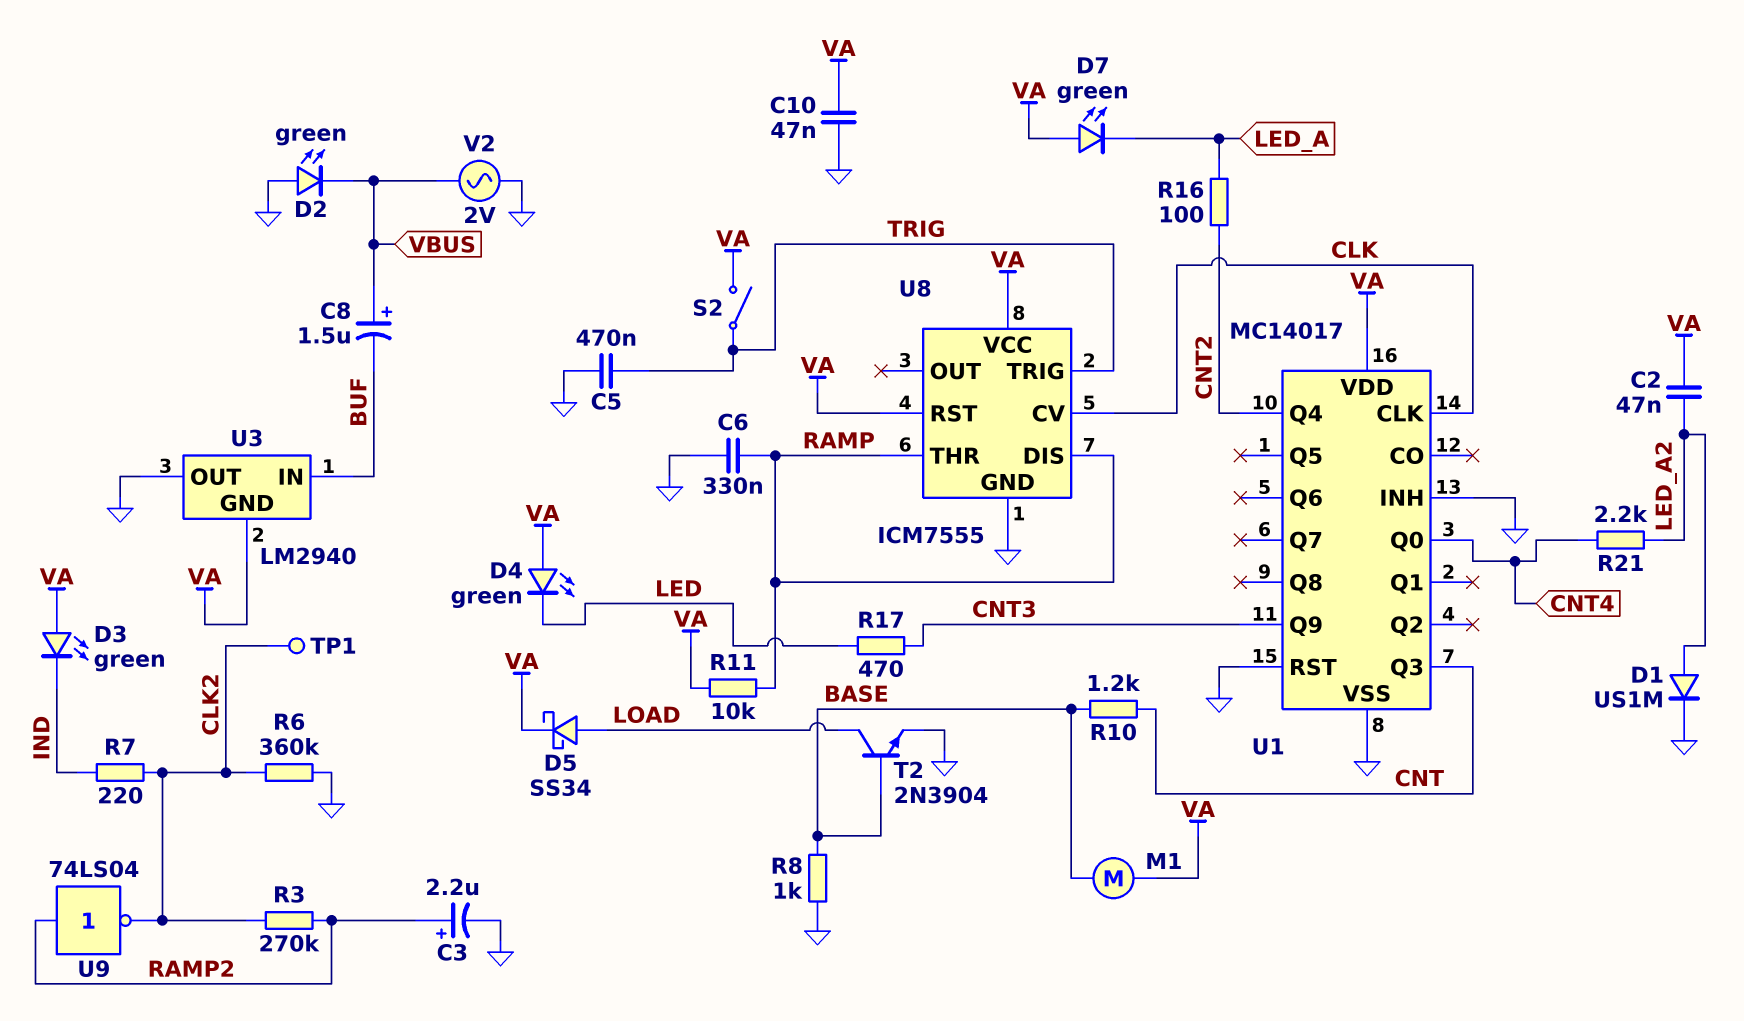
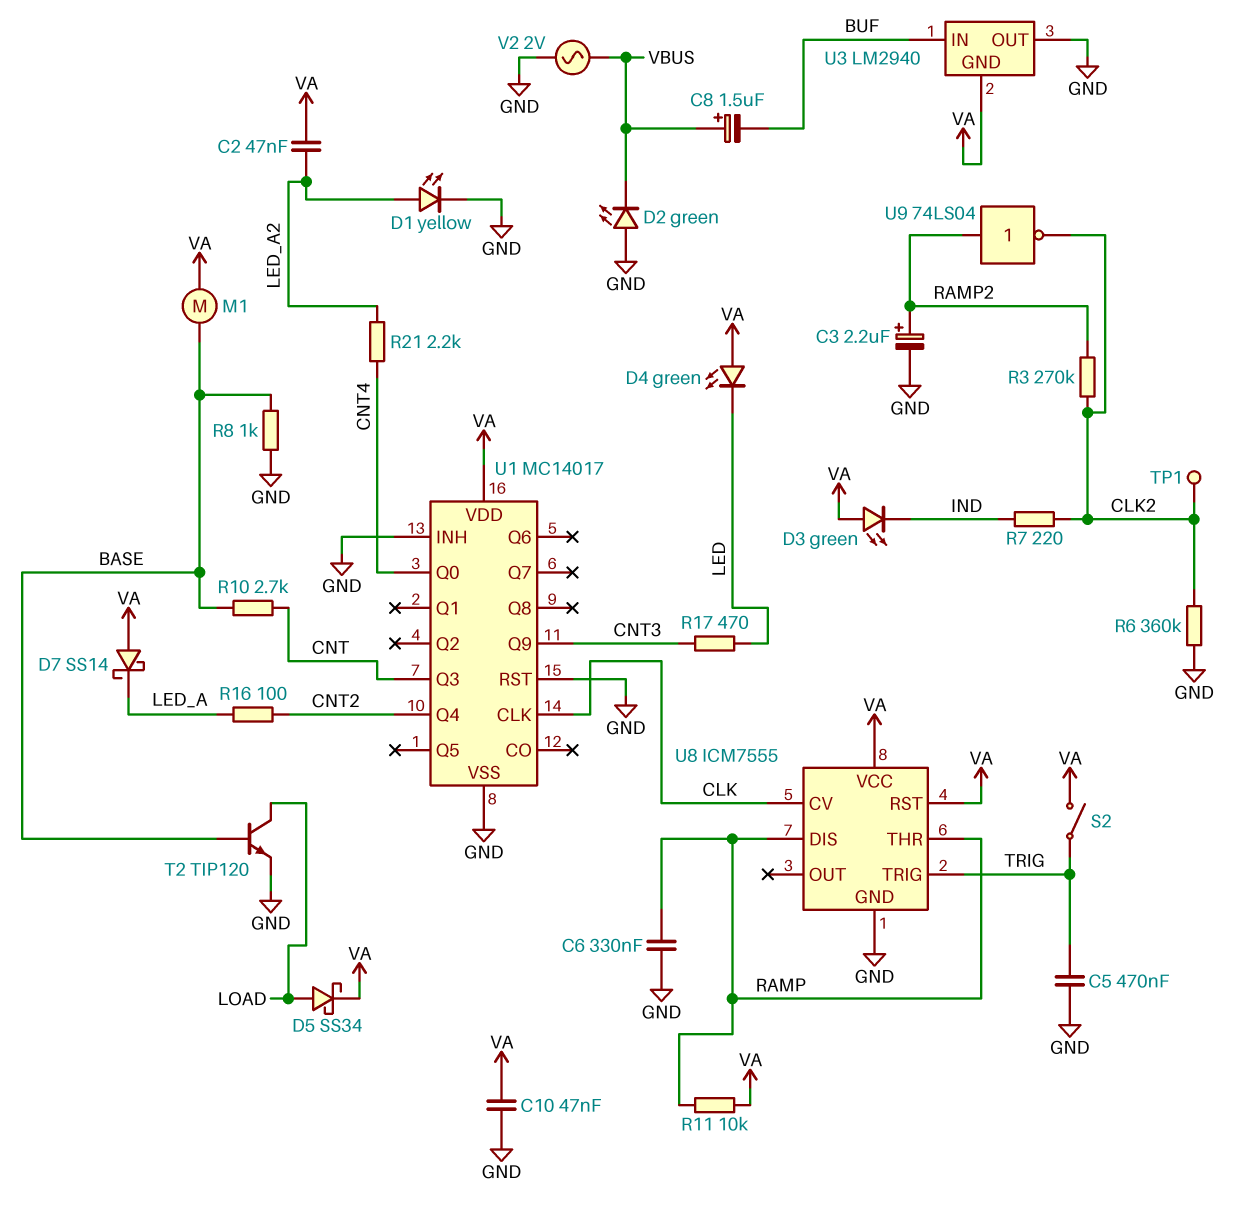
D1: diode US1M (A LED_A2, K GND) -> LED yellow (A LED_A2, K GND)
D7: LED green (A VA, K LED_A) -> schottky SS14 (A VA, K LED_A)
R10: 1.2k (BASE, CNT) -> 2.7k (BASE, CNT)
T2: NPN 2N3904 (B BASE, C LOAD, E GND) -> NPN TIP120 (B BASE, C LOAD, E GND)

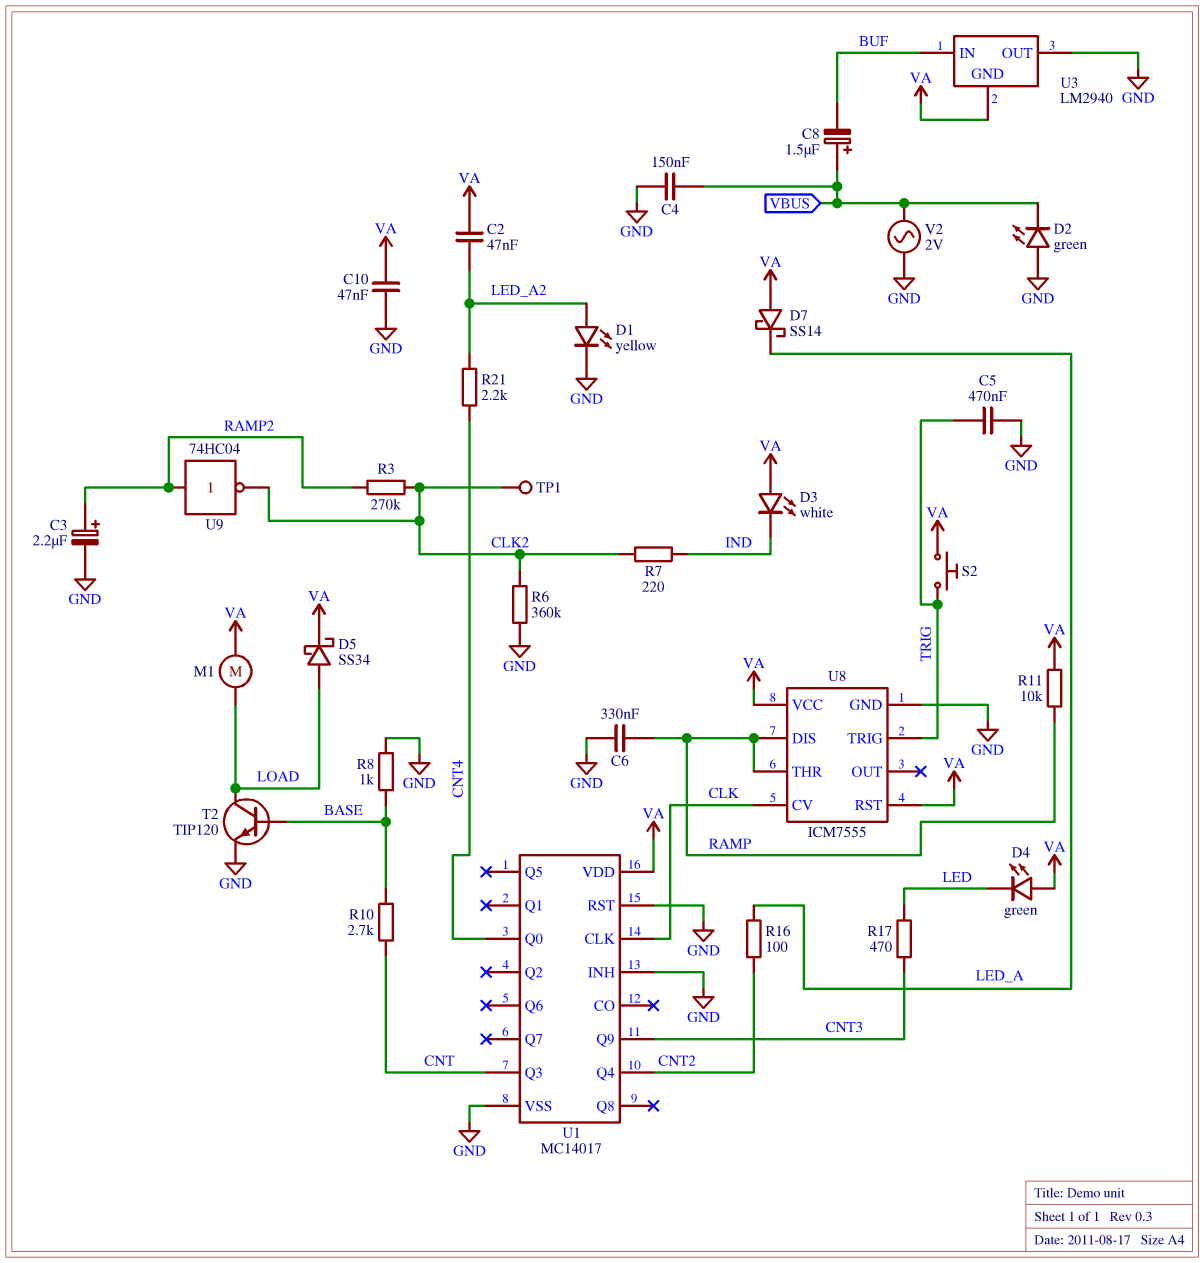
C4: none -> 150nF (GND, VBUS)
D3: LED green (A VA, K IND) -> LED white (A VA, K IND)
M1: motor (BASE, VA) -> motor (LOAD, VA)
S2: switch (TRIG, VA) -> button (TRIG, VA)
U9: NOT 74LS04 (in RAMP2, out CLK2) -> NOT 74HC04 (in RAMP2, out CLK2)

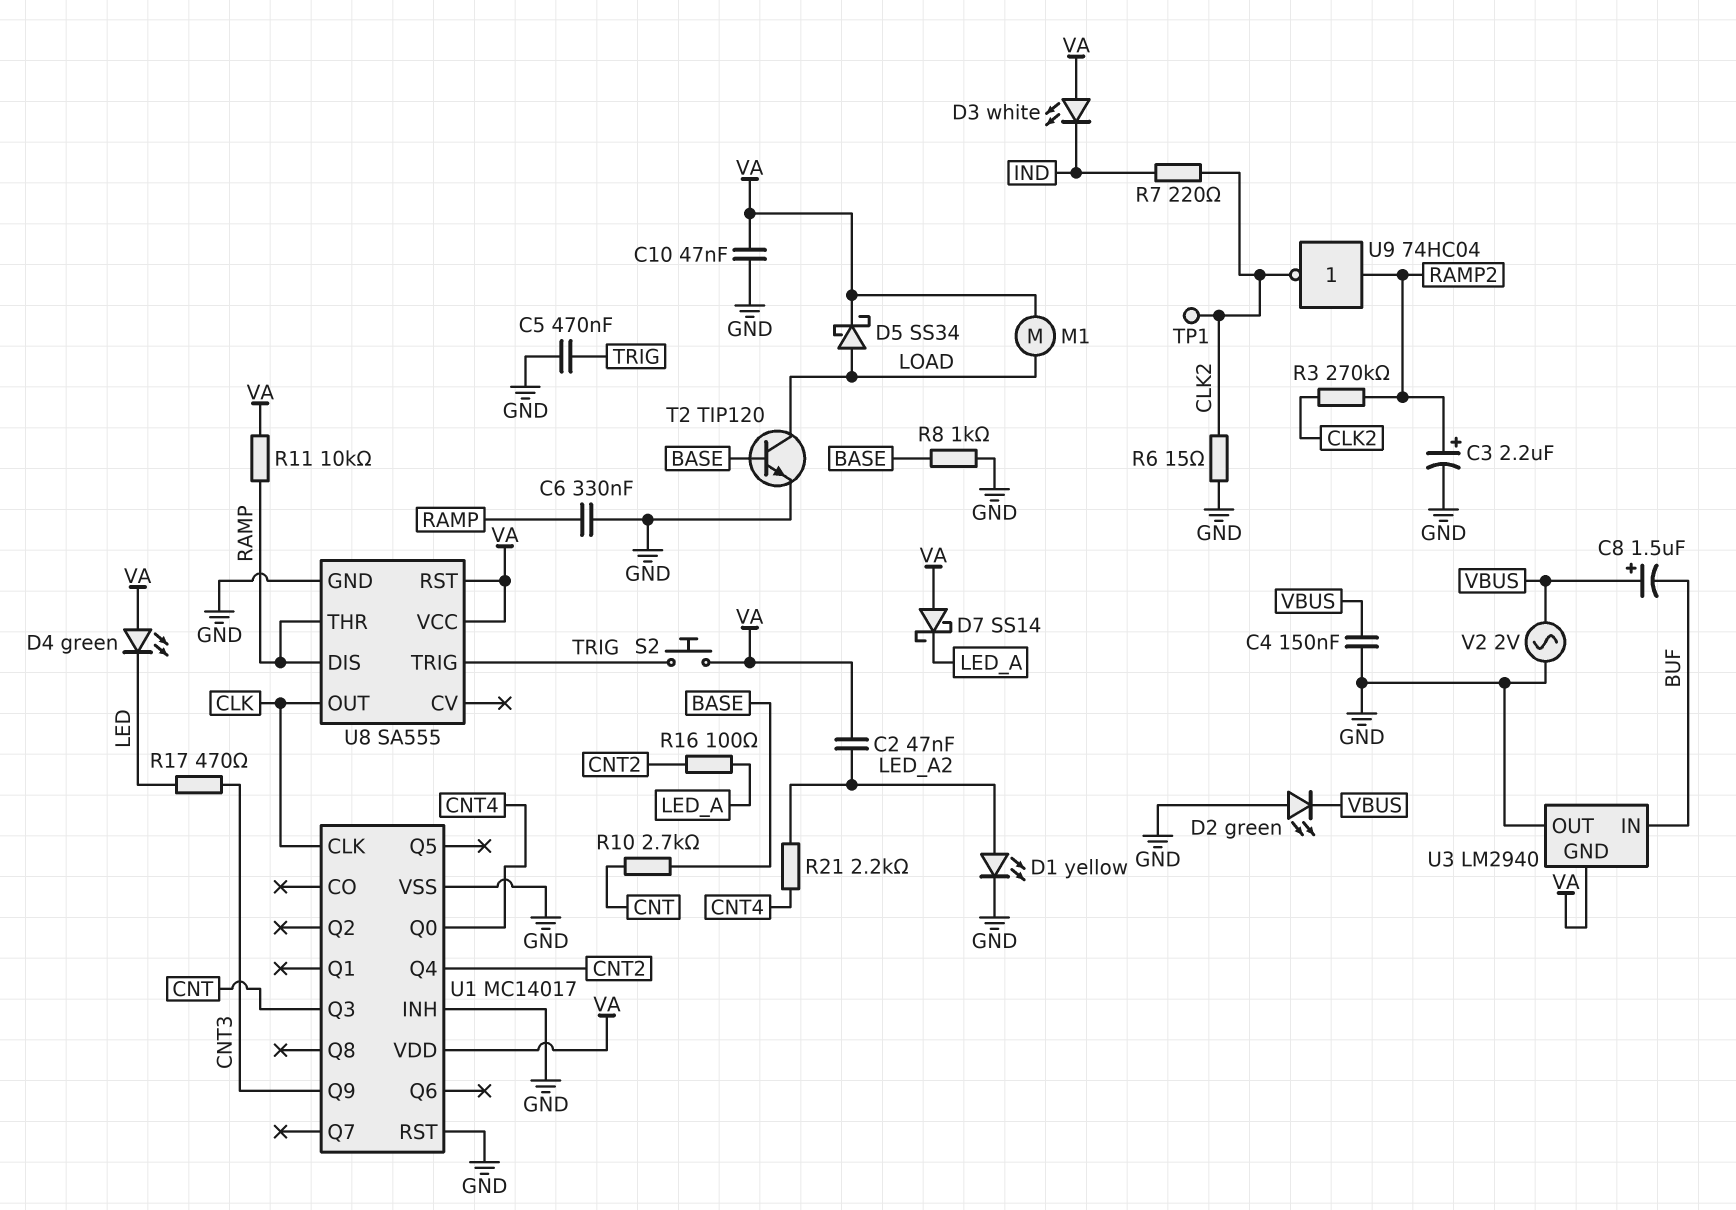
R6: 360k (CLK2, GND) -> 15 (CLK2, GND)
U8: ICM7555 -> SA555
U8 pin CV: CLK -> none
U8 pin OUT: none -> CLK

